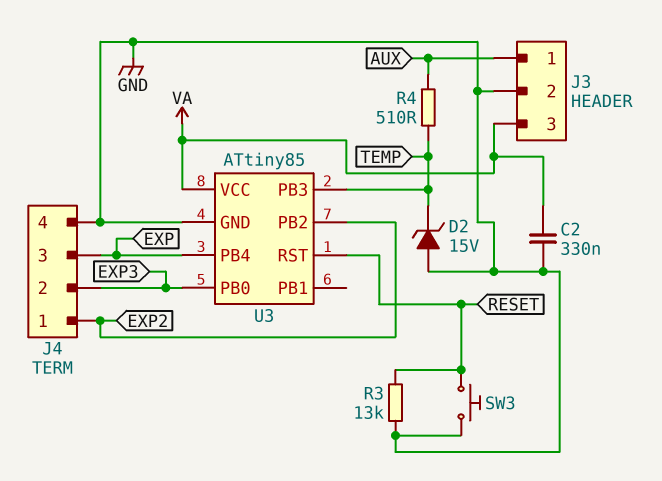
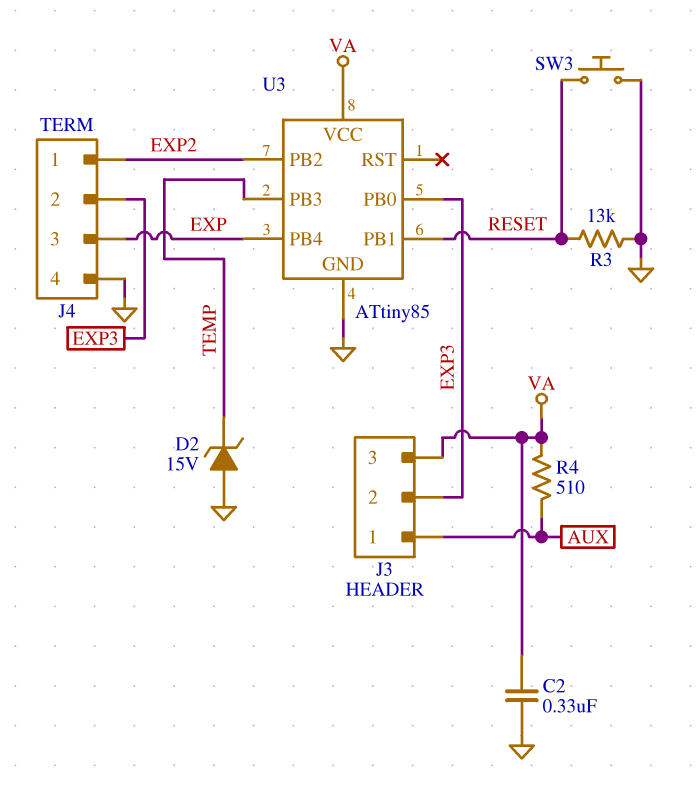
J3 pin 2: GND -> EXP3
R4: 510 (AUX, TEMP) -> 510 (AUX, VA)
U3 pin PB1: none -> RESET
U3 pin RST: RESET -> none

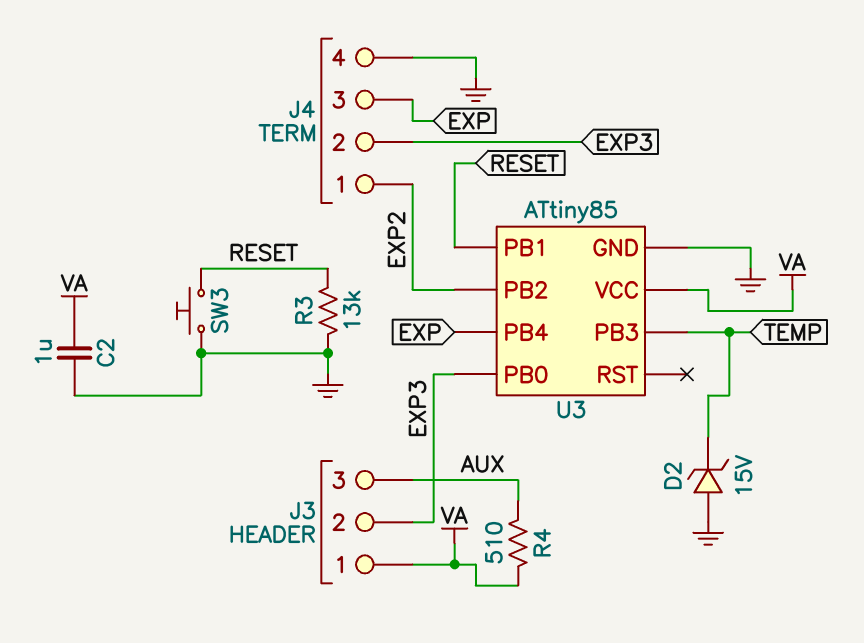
C2: 330nF (GND, VA) -> 1uF (GND, VA)
J3 pin 1: AUX -> VA
J3 pin 3: VA -> AUX

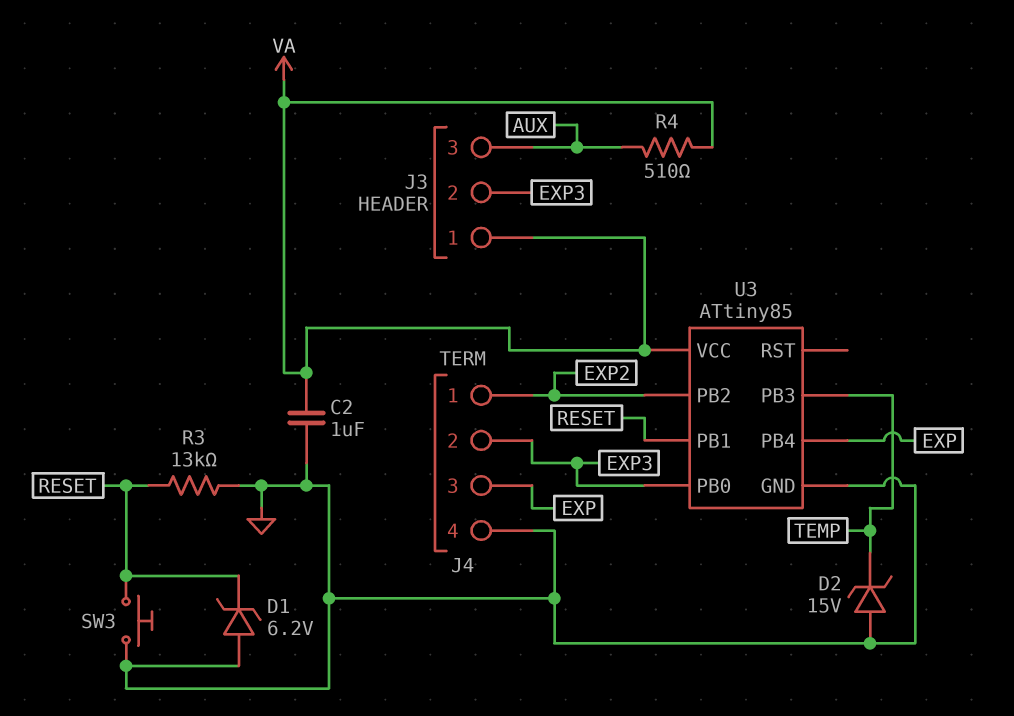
D1: none -> zener 6.2V (A GND, K RESET)

